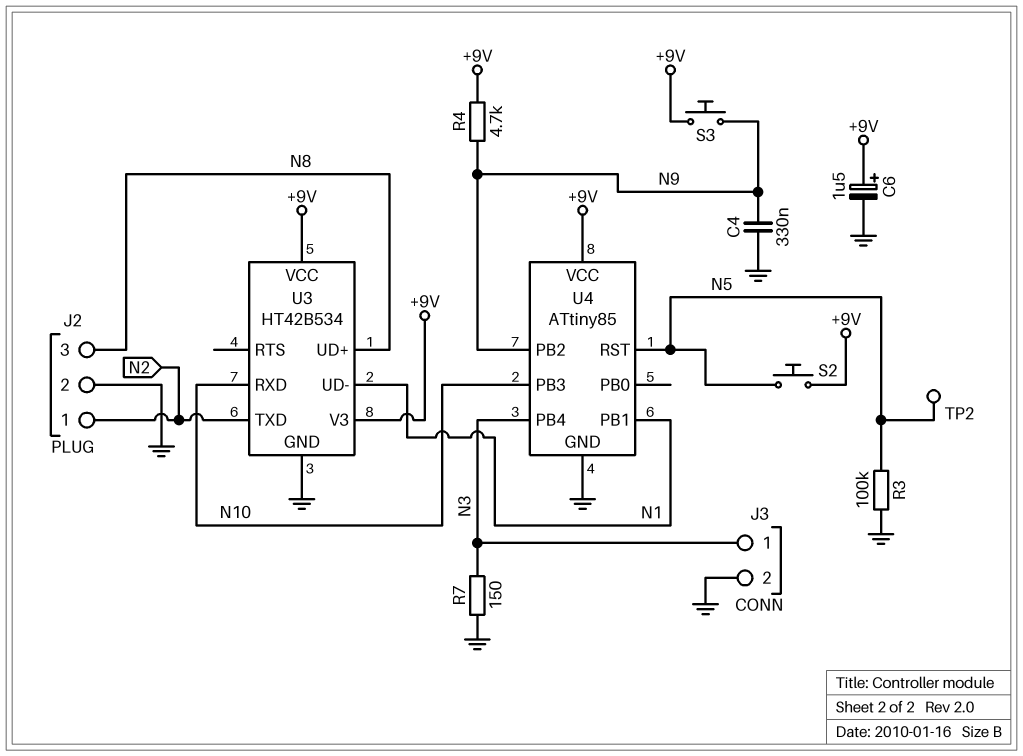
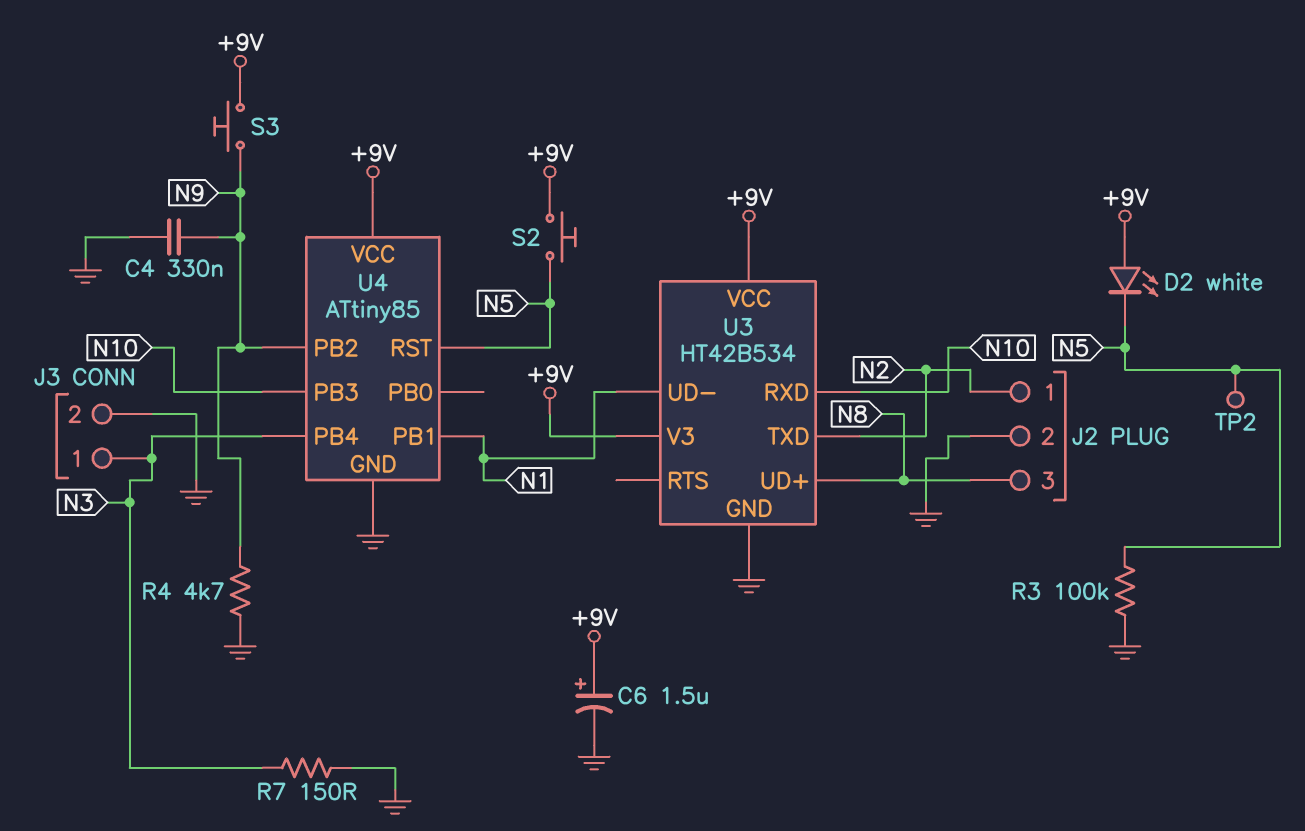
D2: none -> LED white (A +9V, K N5)
R4: 4.7k (+9V, N9) -> 4.7k (GND, N9)

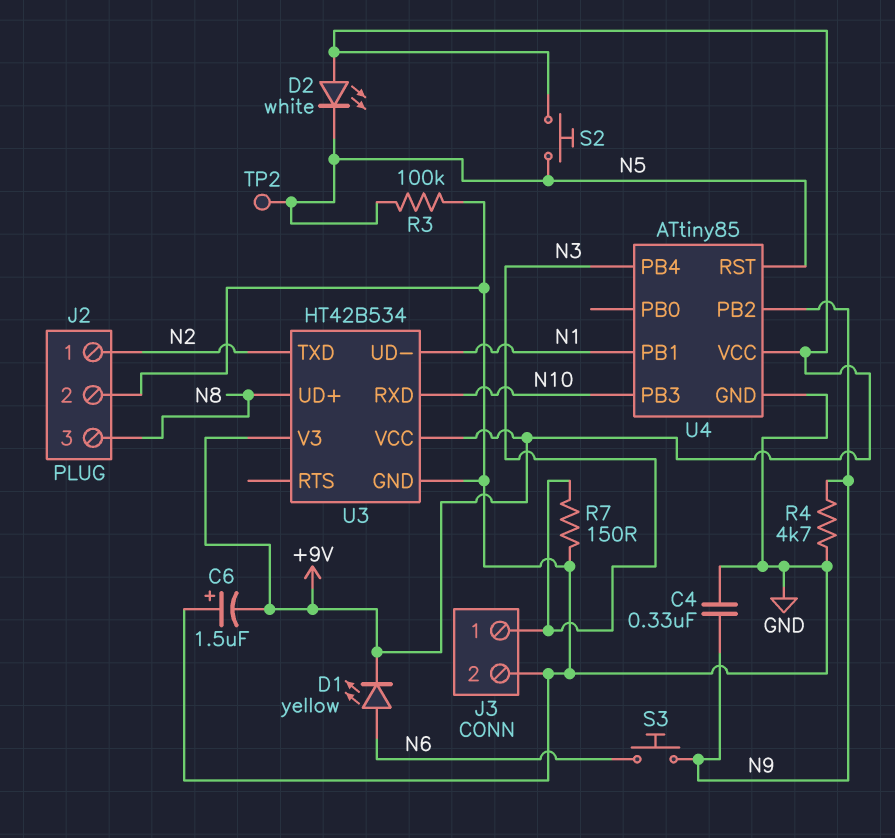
C6: 1.5uF (plus +9V, minus GND) -> 1.5uF (plus GND, minus +9V)
D1: none -> LED yellow (A N6, K +9V)
S3: button (+9V, N9) -> button (N6, N9)

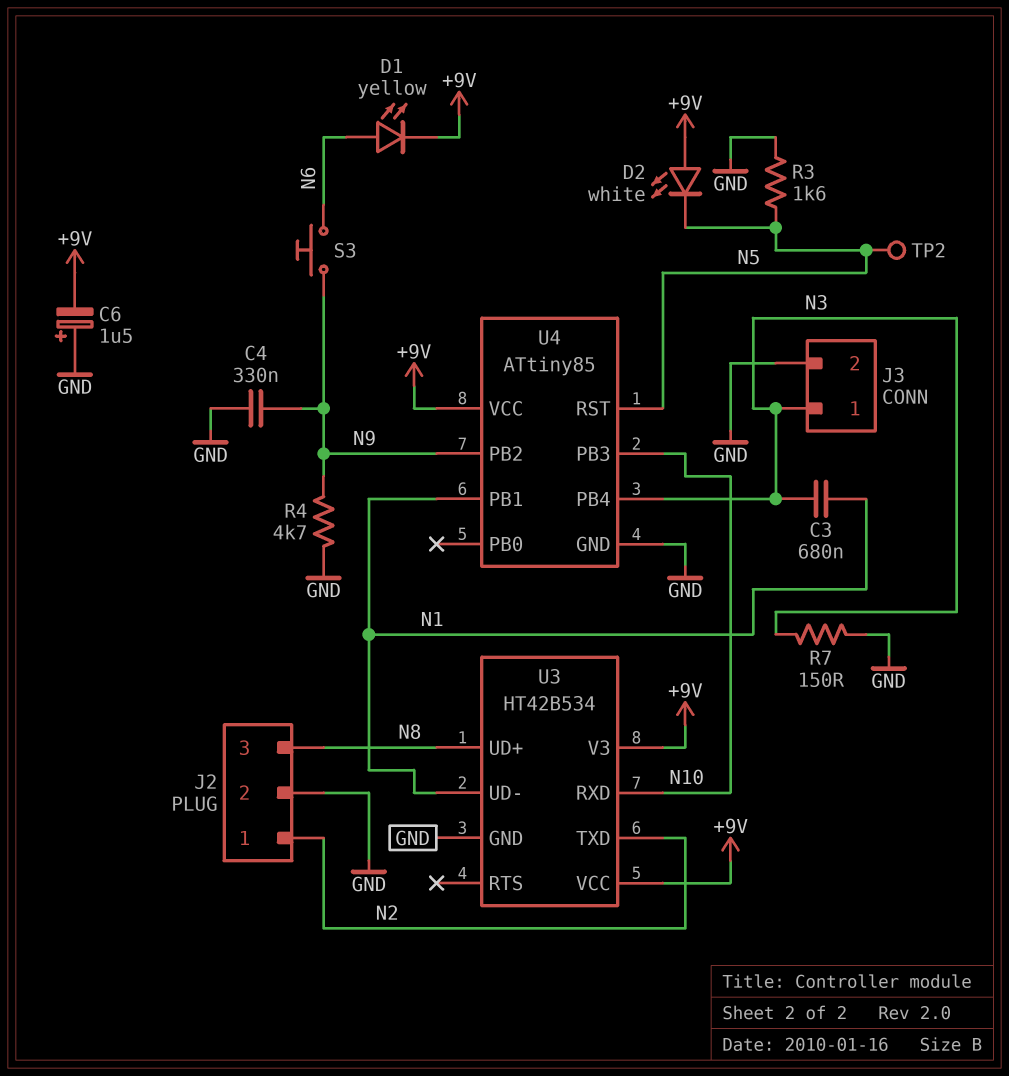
C3: none -> 680nF (N1, N3)
R3: 100k (GND, N5) -> 1.6k (GND, N5)
S2: button (+9V, N5) -> none

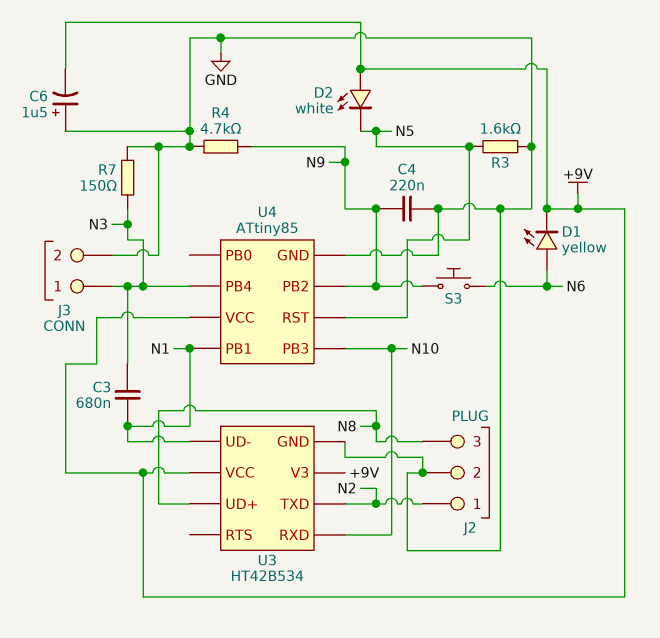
C4: 330nF (GND, N9) -> 220nF (GND, N9)
TP2: test point (N5) -> none

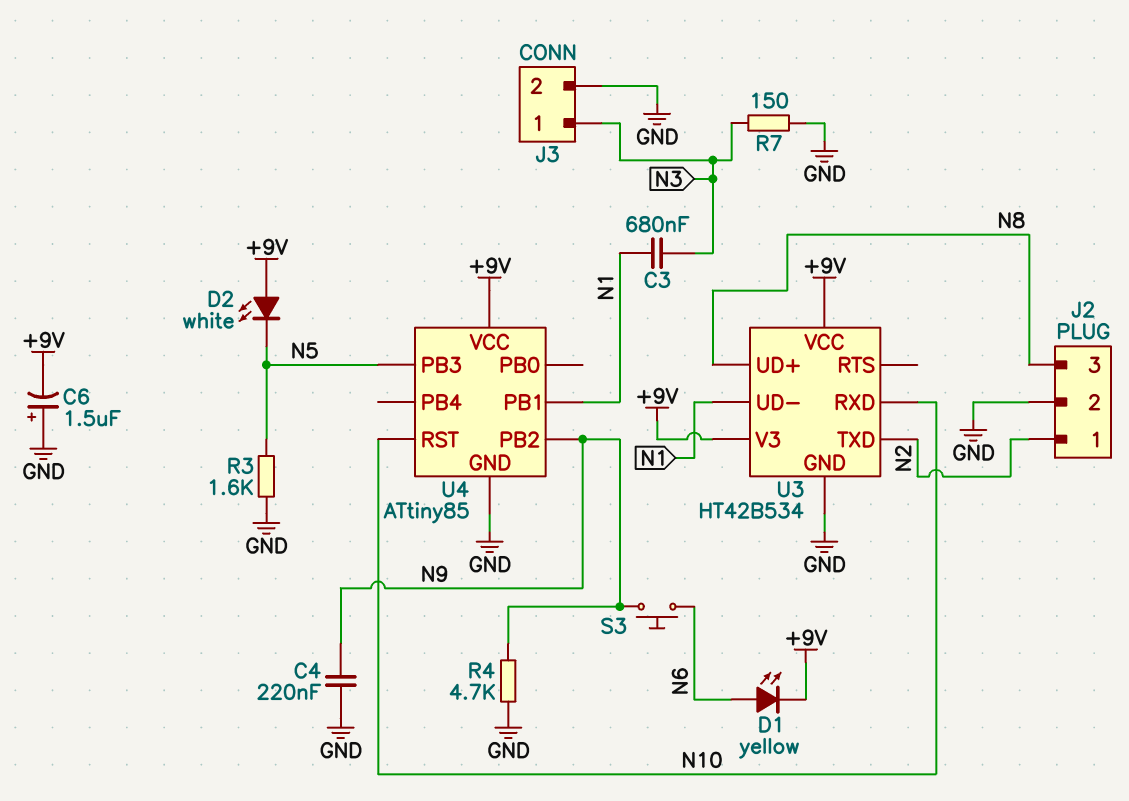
U4 pin PB3: N10 -> N5
U4 pin PB4: N3 -> none
U4 pin RST: N5 -> N10

